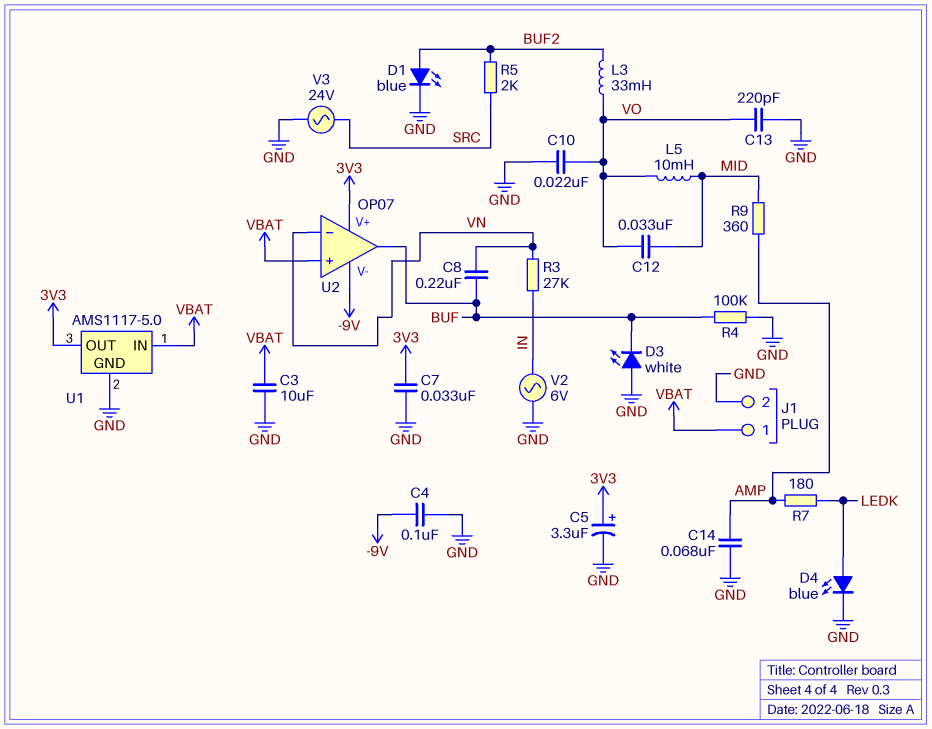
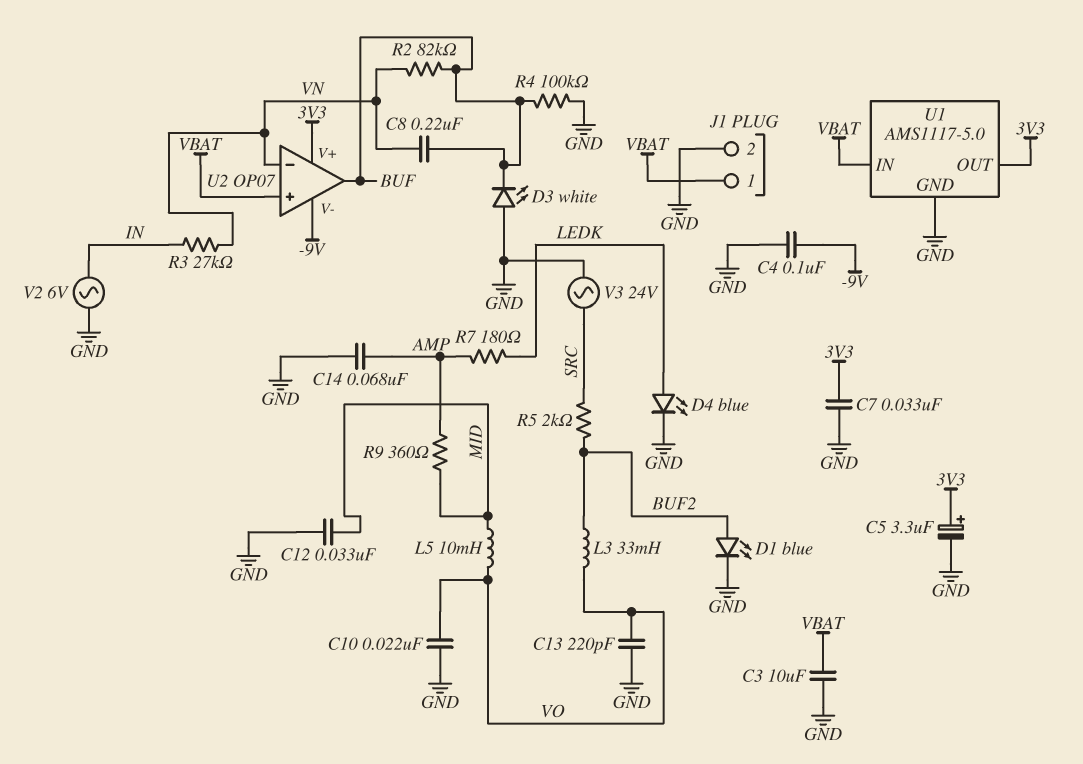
C12: 33nF (MID, VO) -> 33nF (GND, MID)
R2: none -> 82k (BUF, VN)

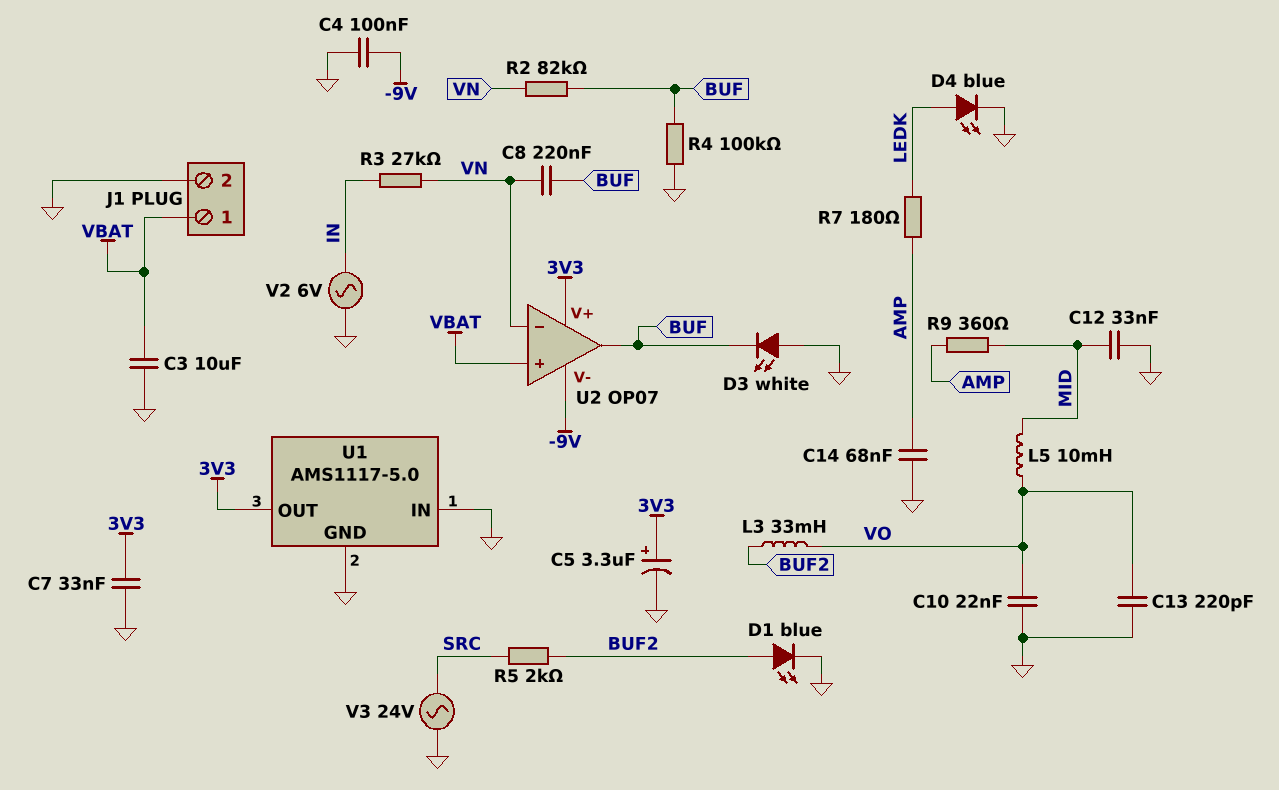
U1 pin IN: VBAT -> GND

